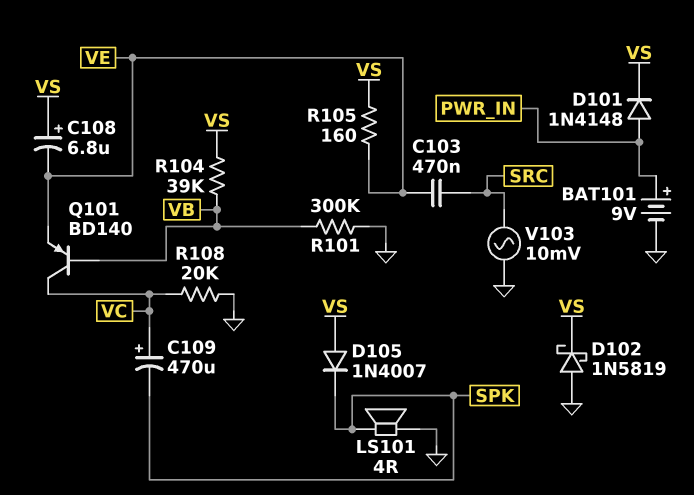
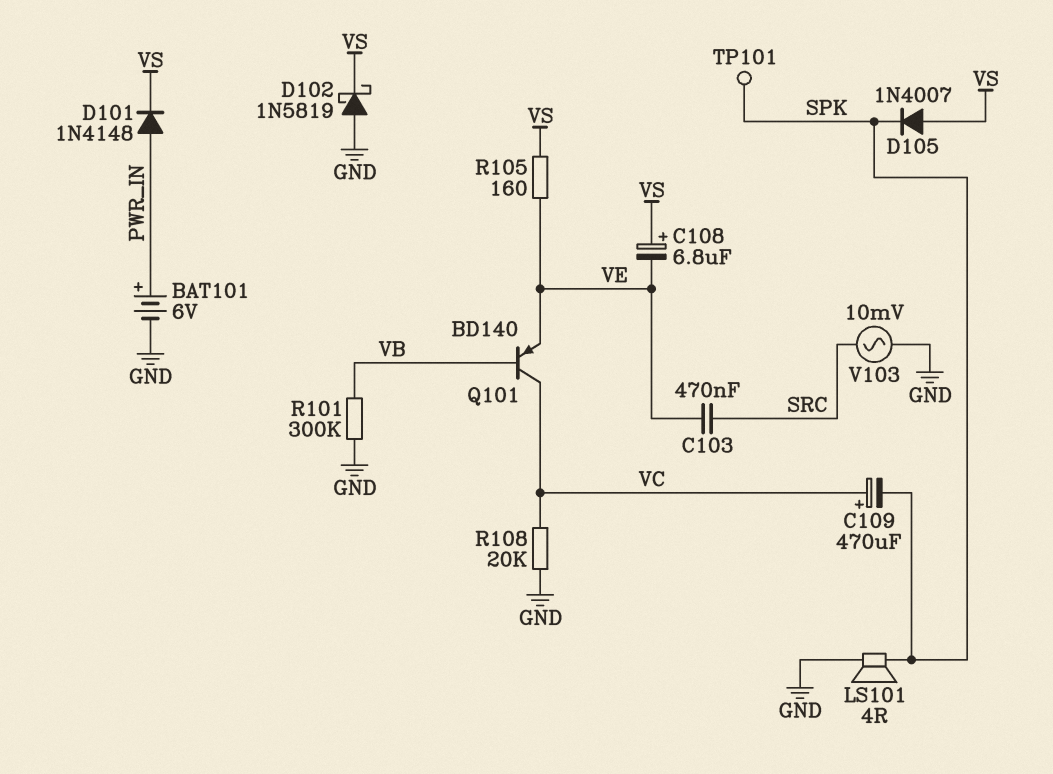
BAT101: 9V (plus PWR_IN, minus GND) -> 6V (plus PWR_IN, minus GND)
R104: 39k (VB, VS) -> none
TP101: none -> test point (SPK)

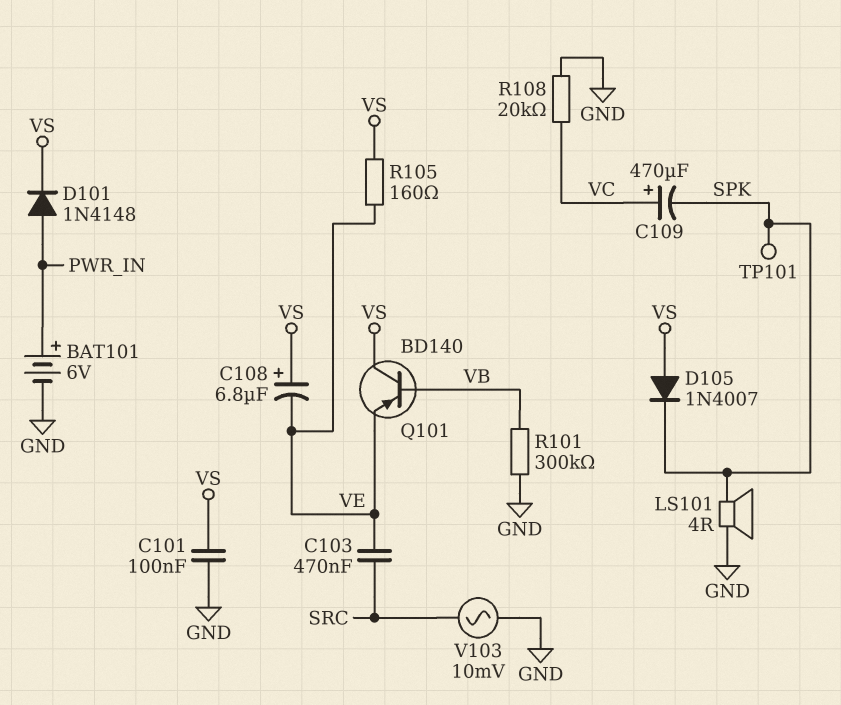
C101: none -> 100nF (GND, VS)
D102: schottky 1N5819 (A GND, K VS) -> none
Q101: PNP BD140 (B VB, C VC, E VE) -> PNP BD140 (B VB, C VS, E VE)

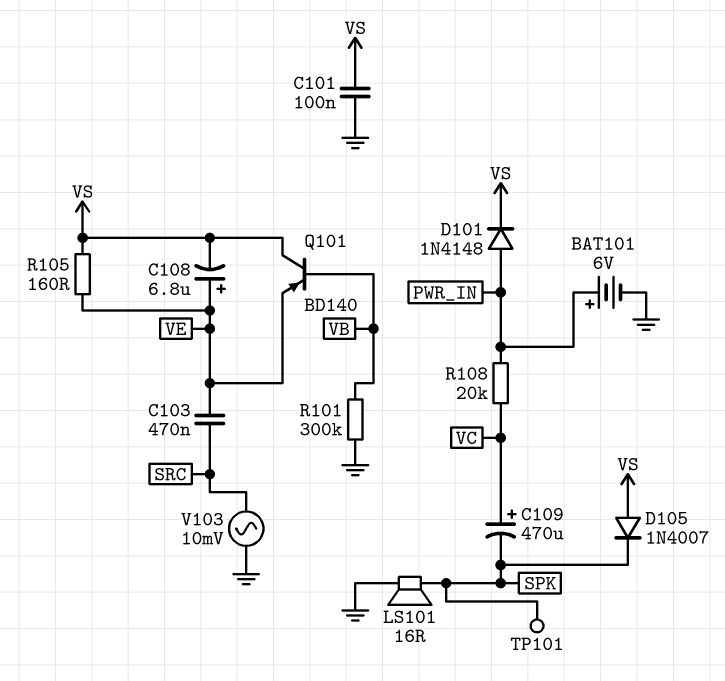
C108: 6.8uF (plus VS, minus VE) -> 6.8uF (plus VE, minus VS)
LS101: speaker 4R (GND, SPK) -> speaker 16R (GND, SPK)
R108: 20k (GND, VC) -> 20k (PWR_IN, VC)

